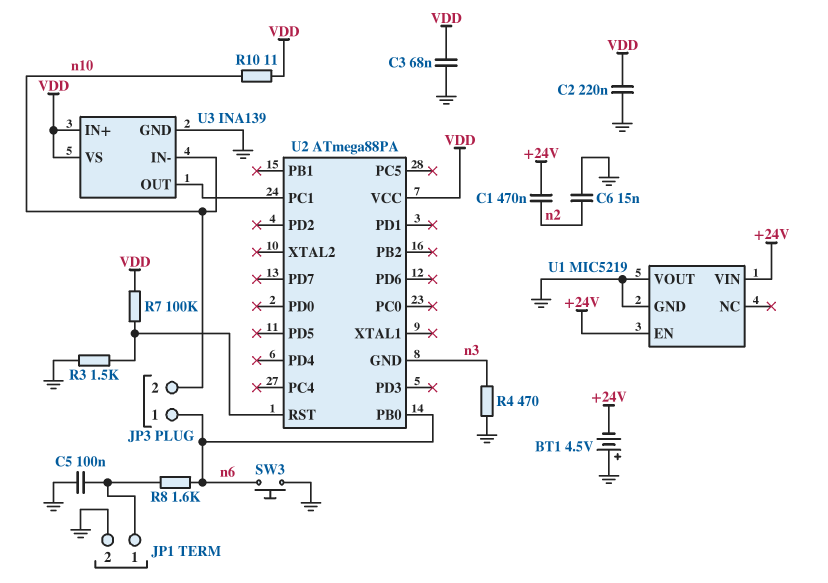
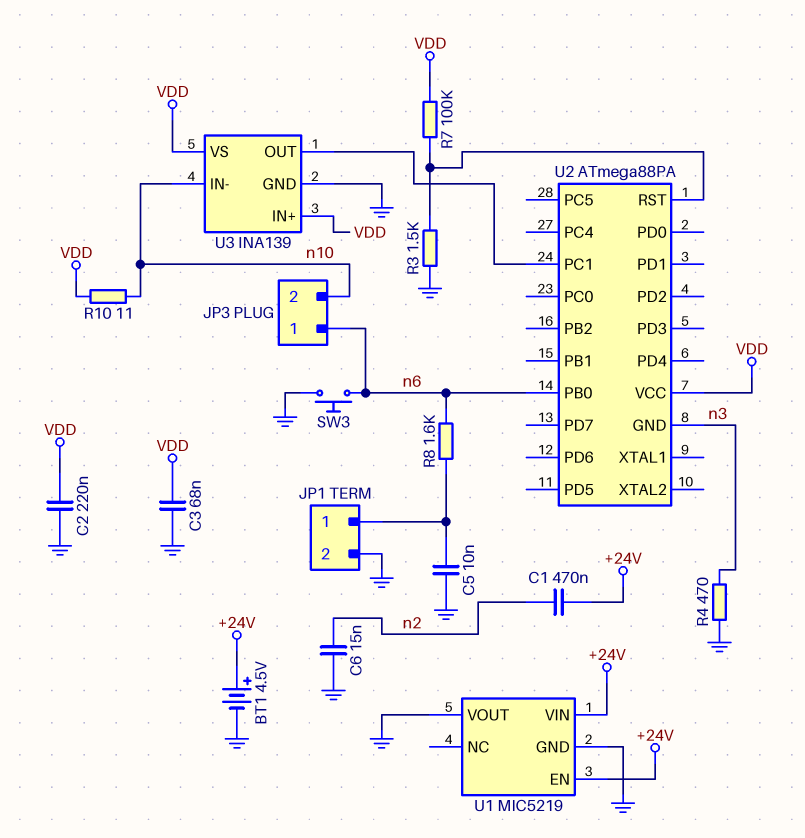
BT1: 4.5V (plus GND, minus +24V) -> 4.5V (plus +24V, minus GND)
C5: 100nF (GND, JP1/1) -> 10nF (GND, JP1/1)

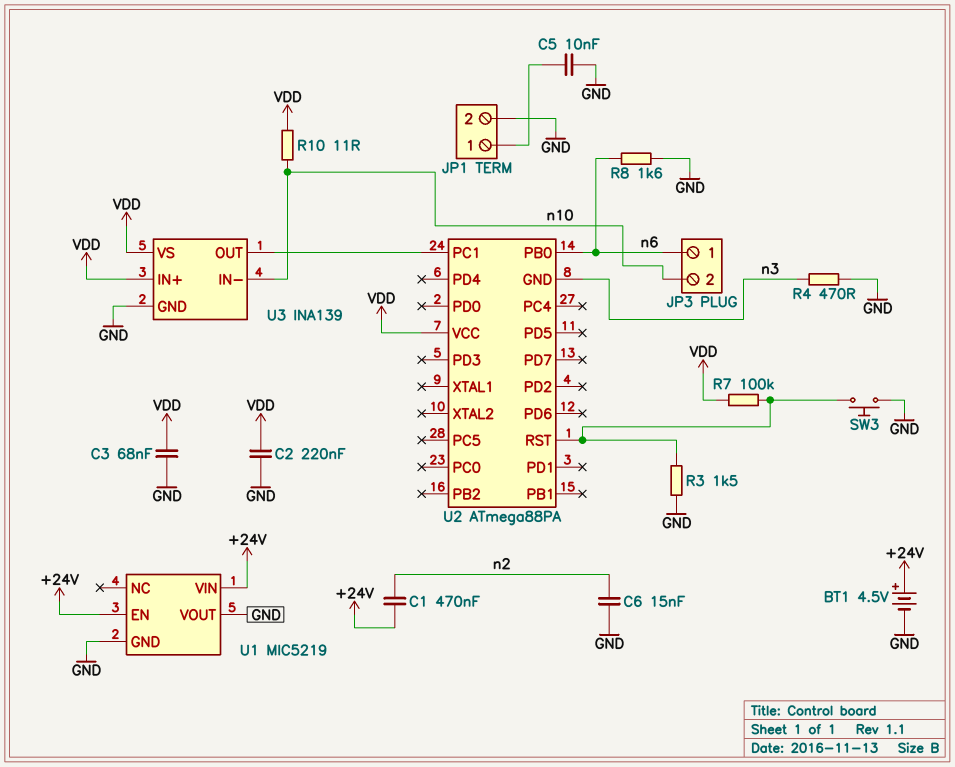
R8: 1.6k (JP1/1, n6) -> 1.6k (GND, n6)
SW3: button (GND, n6) -> button (GND, U2/RST)

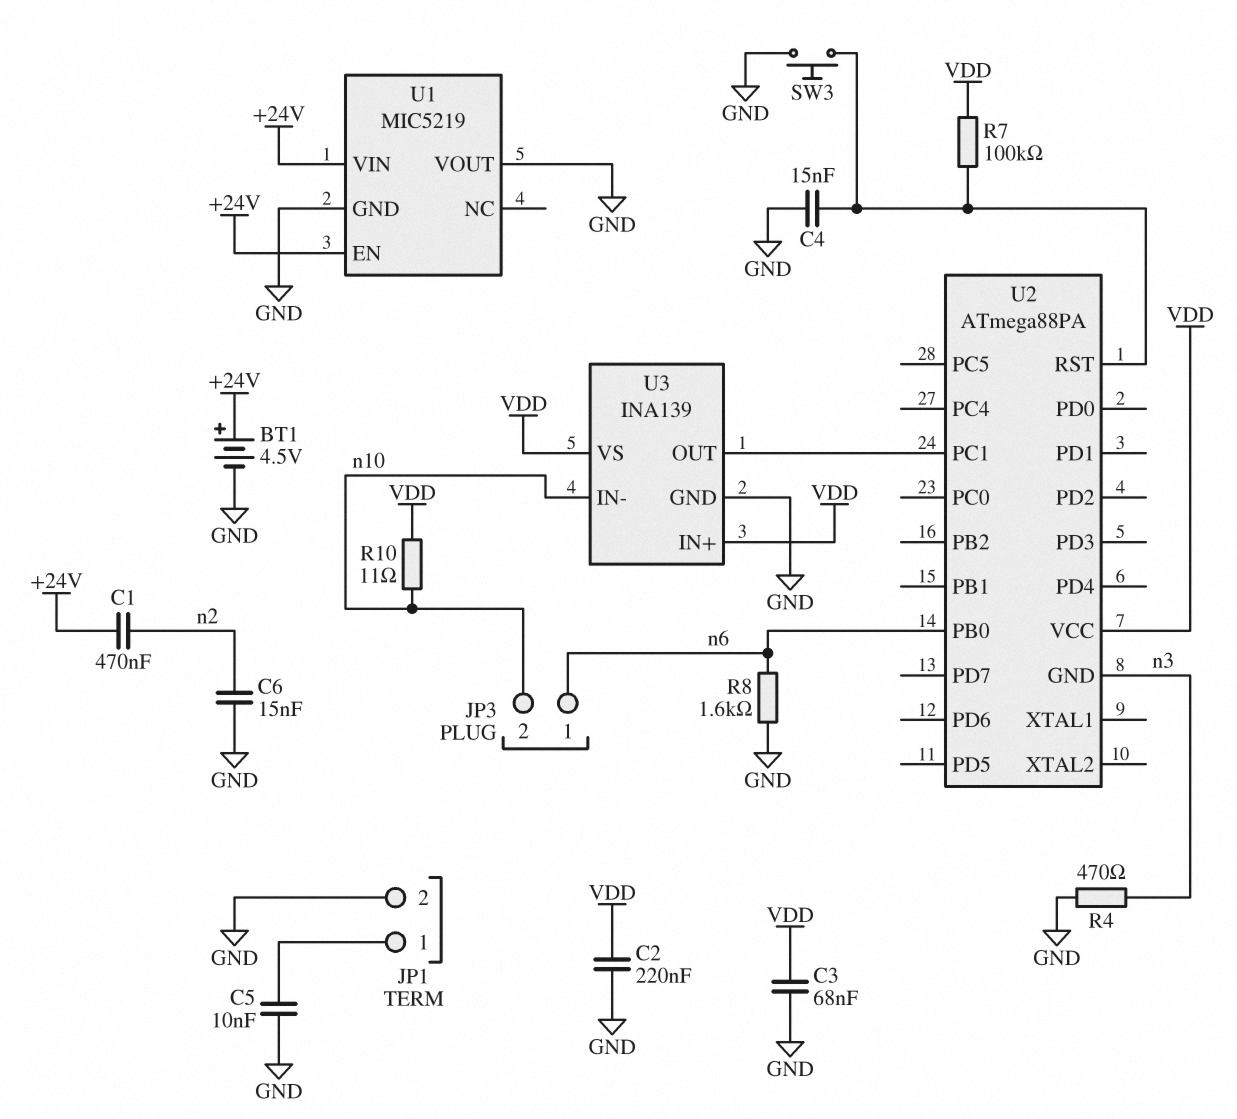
C4: none -> 15nF (GND, U2/RST)
R3: 1.5k (GND, U2/RST) -> none

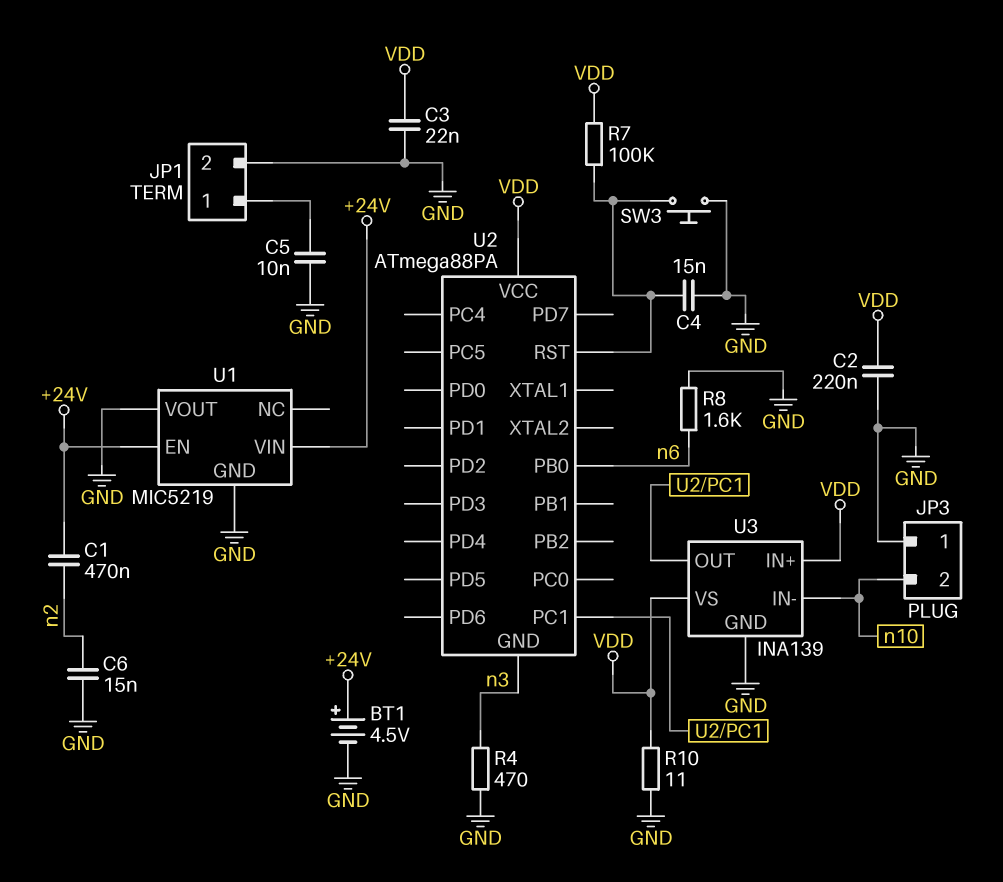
C3: 68nF (GND, VDD) -> 22nF (GND, VDD)
JP3 pin 1: n6 -> GND
R10: 11 (VDD, n10) -> 11 (GND, VDD)

